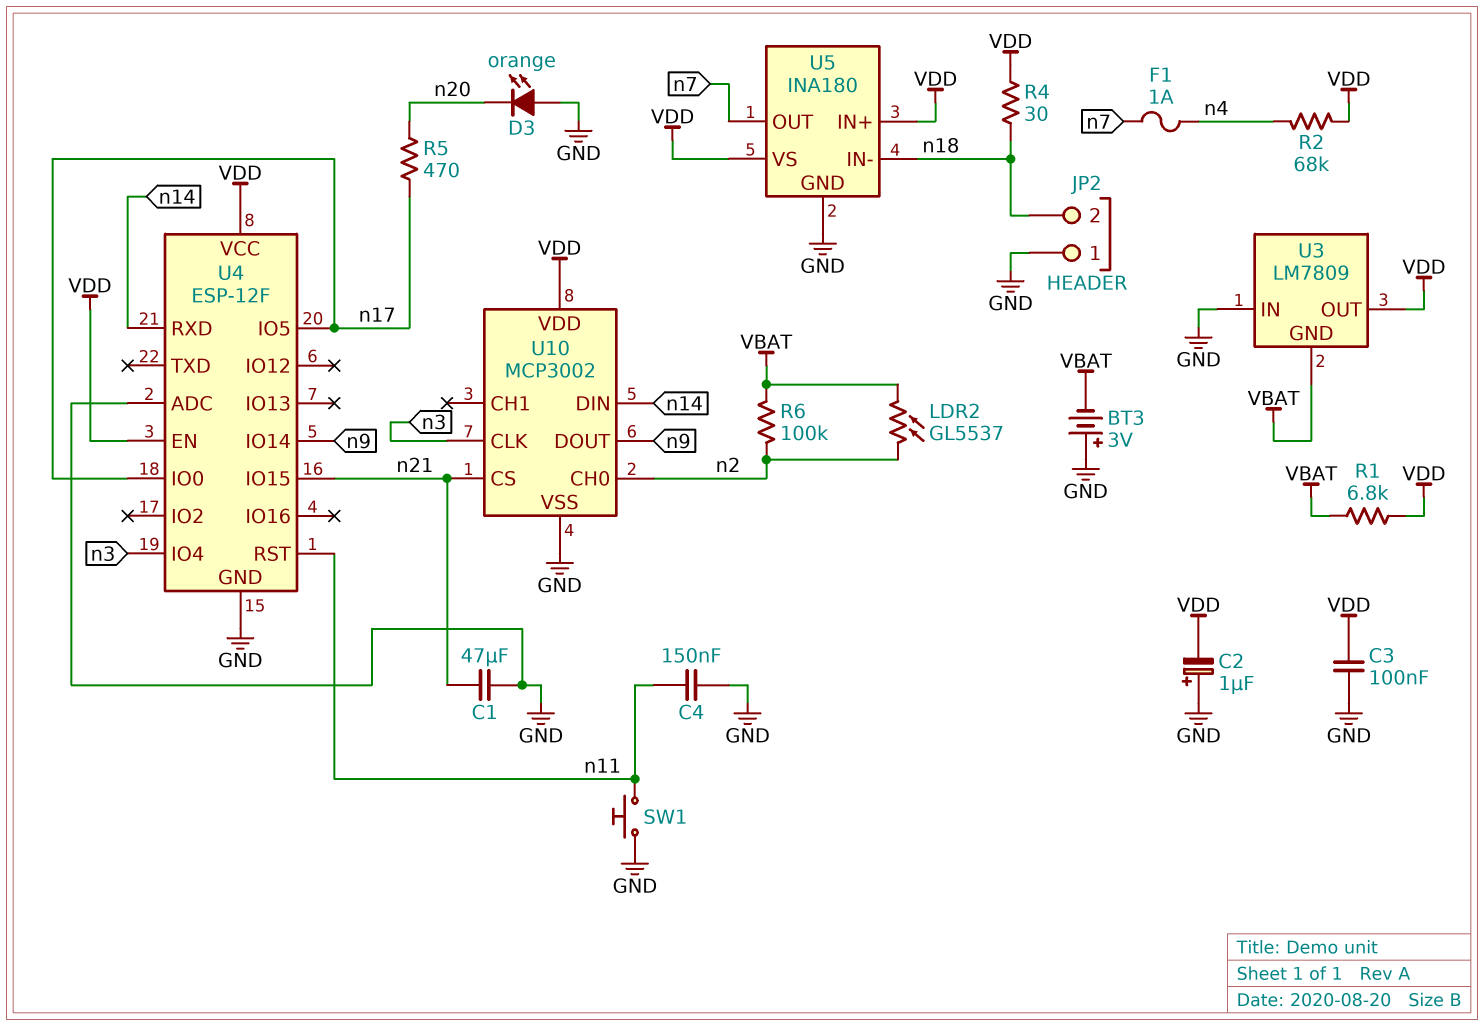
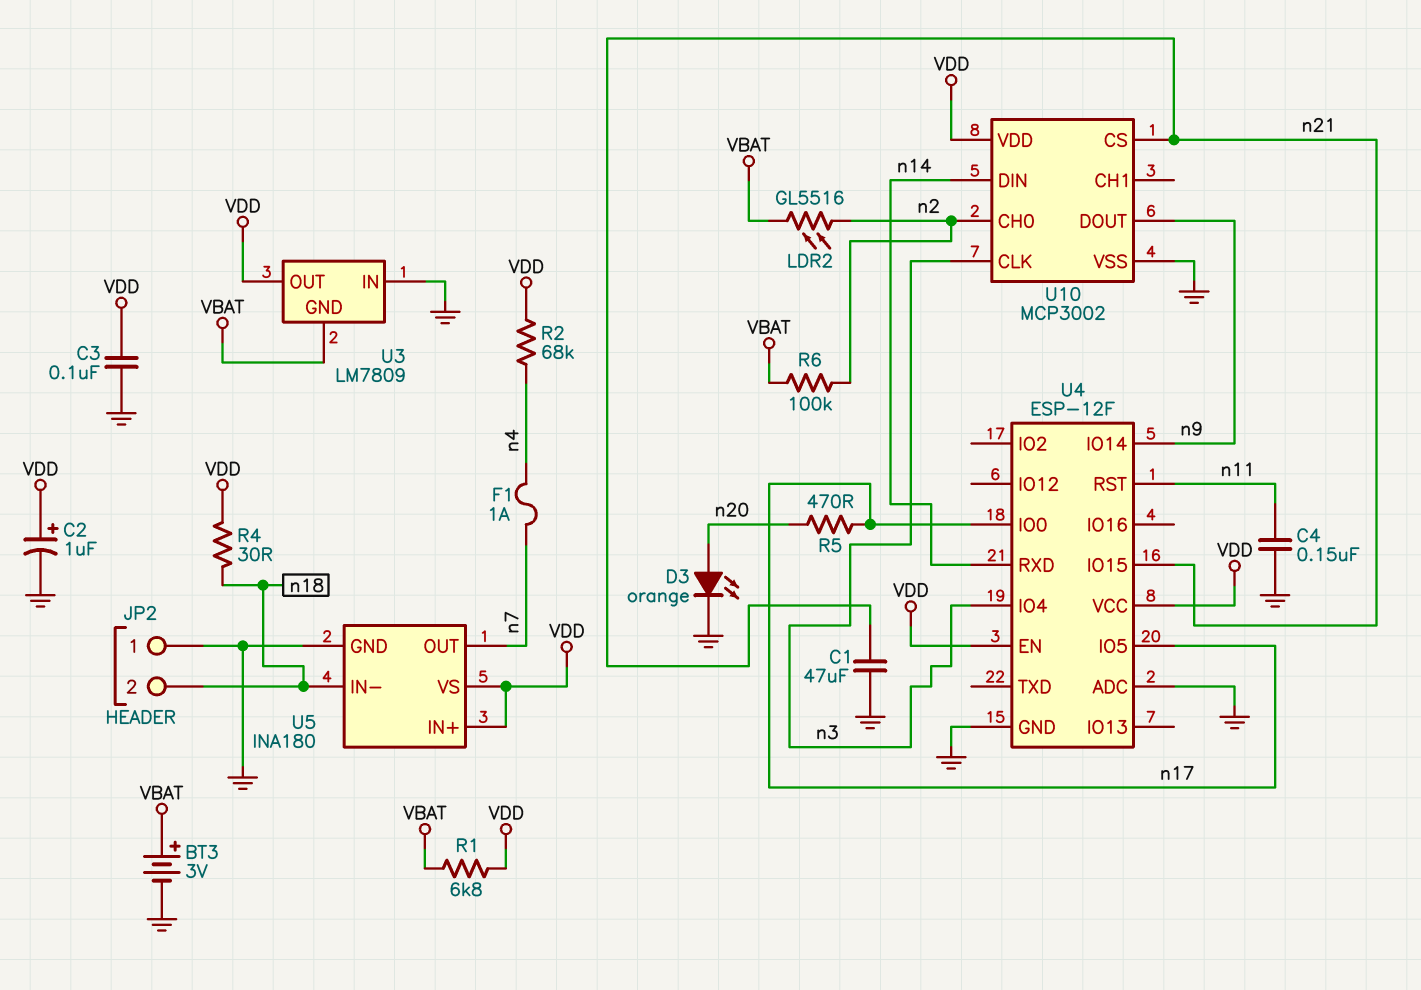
BT3: 3V (plus GND, minus VBAT) -> 3V (plus VBAT, minus GND)
C2: 1uF (plus GND, minus VDD) -> 1uF (plus VDD, minus GND)
D3: LED orange (A GND, K n20) -> LED orange (A n20, K GND)
LDR2: GL5537 (VBAT, n2) -> GL5516 (VBAT, n2)
SW1: button (GND, n11) -> none

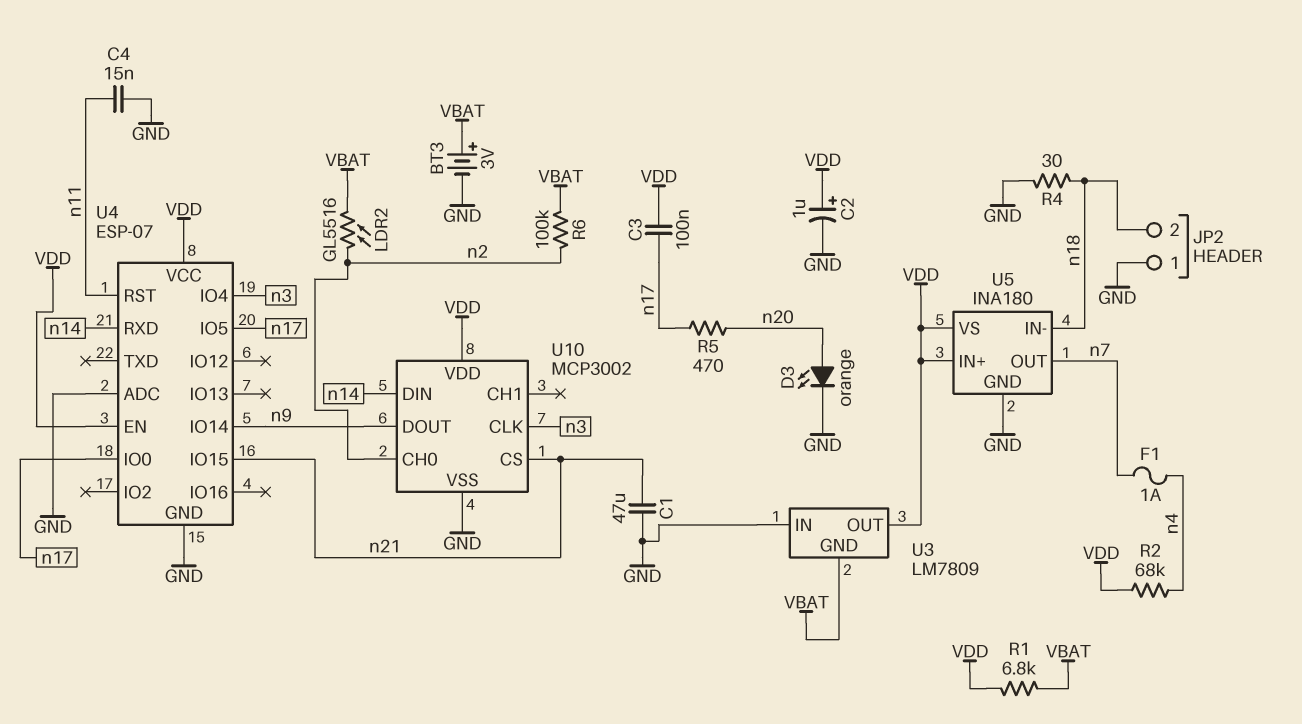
C3: 100nF (GND, VDD) -> 100nF (VDD, n17)
C4: 150nF (GND, n11) -> 15nF (GND, n11)
R4: 30 (VDD, n18) -> 30 (GND, n18)
U4: ESP-12F -> ESP-07

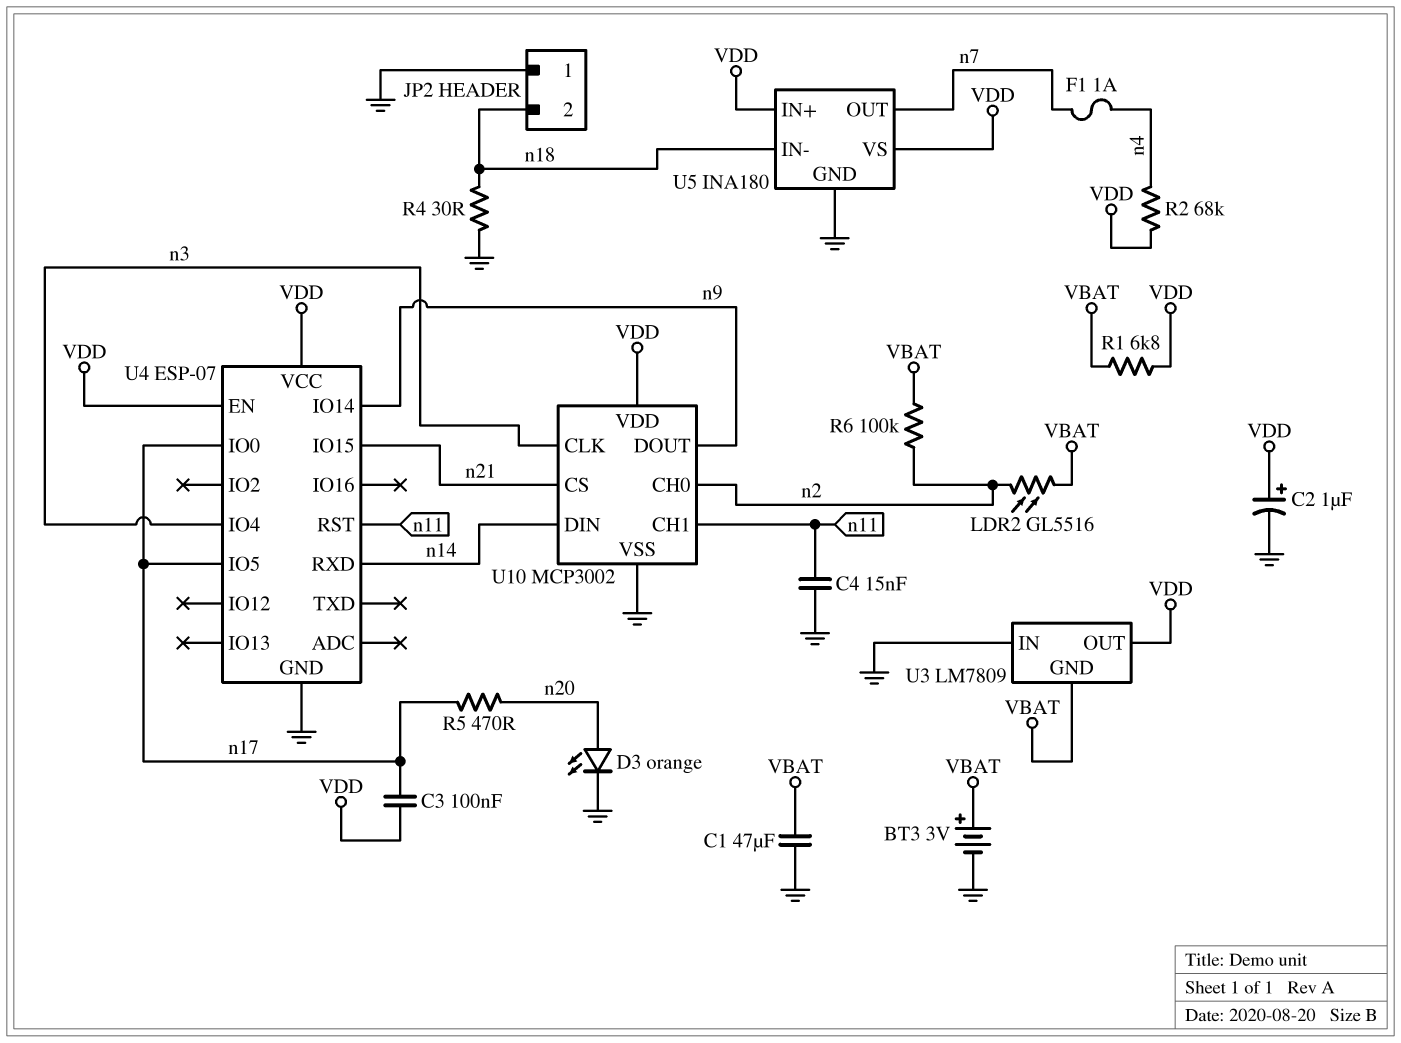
C1: 47uF (GND, n21) -> 47uF (GND, VBAT)
U4 pin ADC: GND -> none
U10 pin CH1: none -> n11

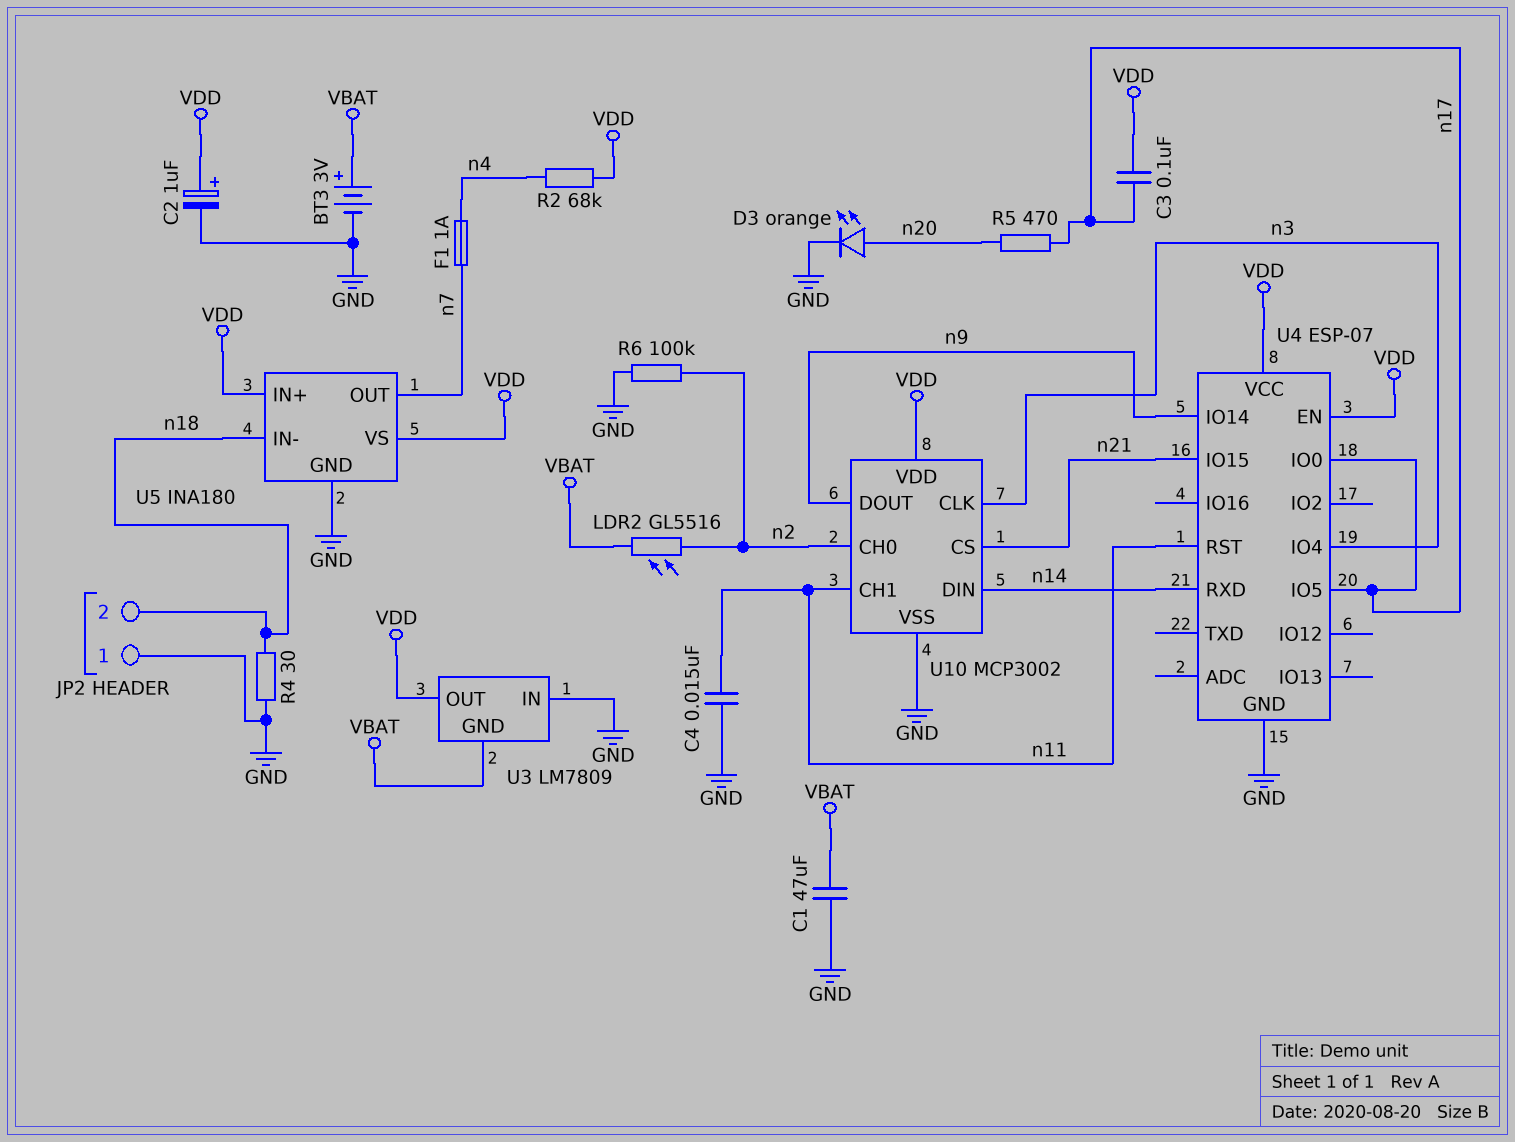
R1: 6.8k (VBAT, VDD) -> none
R6: 100k (VBAT, n2) -> 100k (GND, n2)

